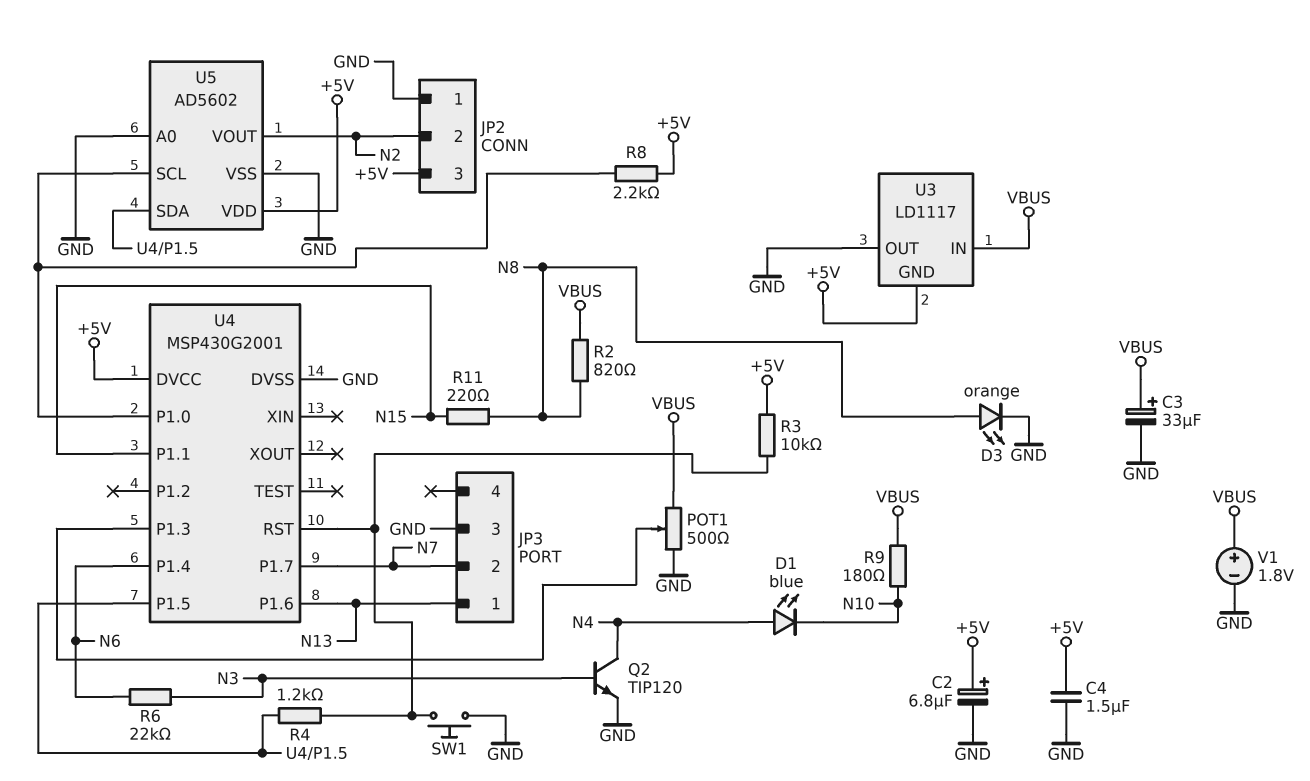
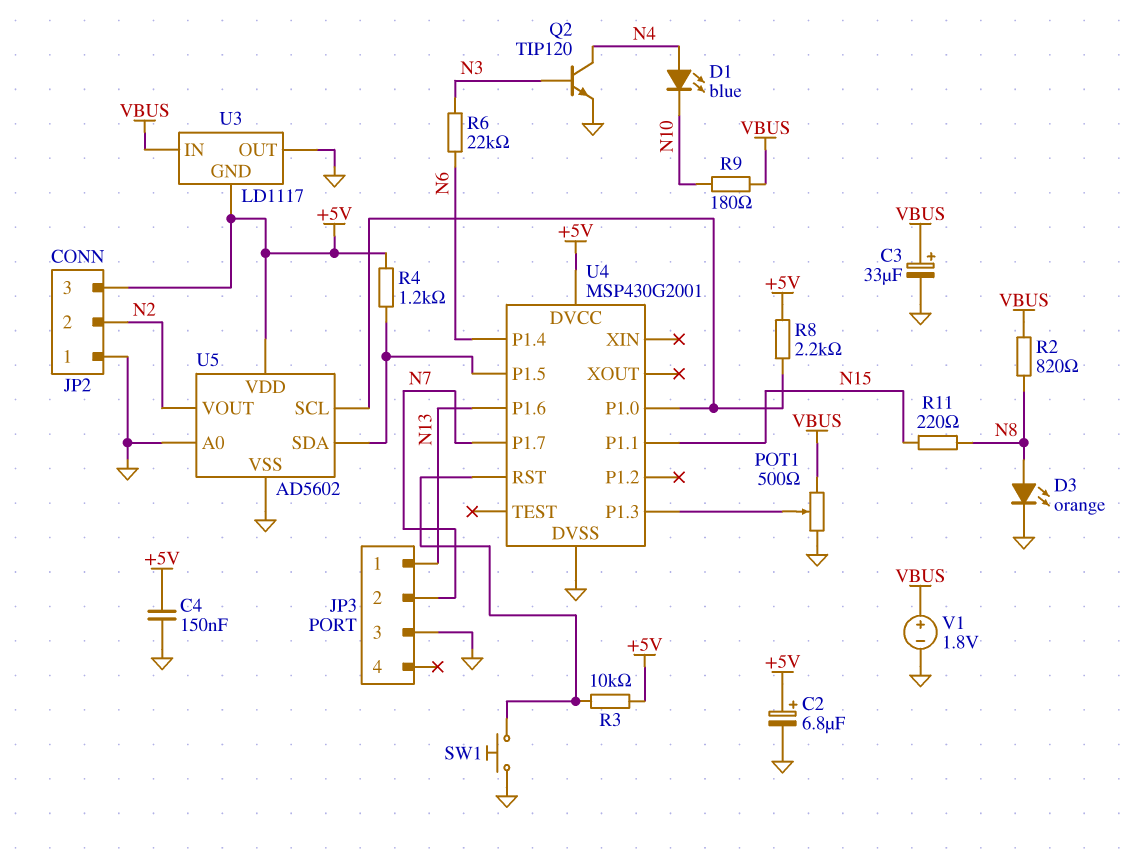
C4: 1.5uF (+5V, GND) -> 150nF (+5V, GND)
R4: 1.2k (U4/P1.5, U4/RST) -> 1.2k (+5V, U4/P1.5)

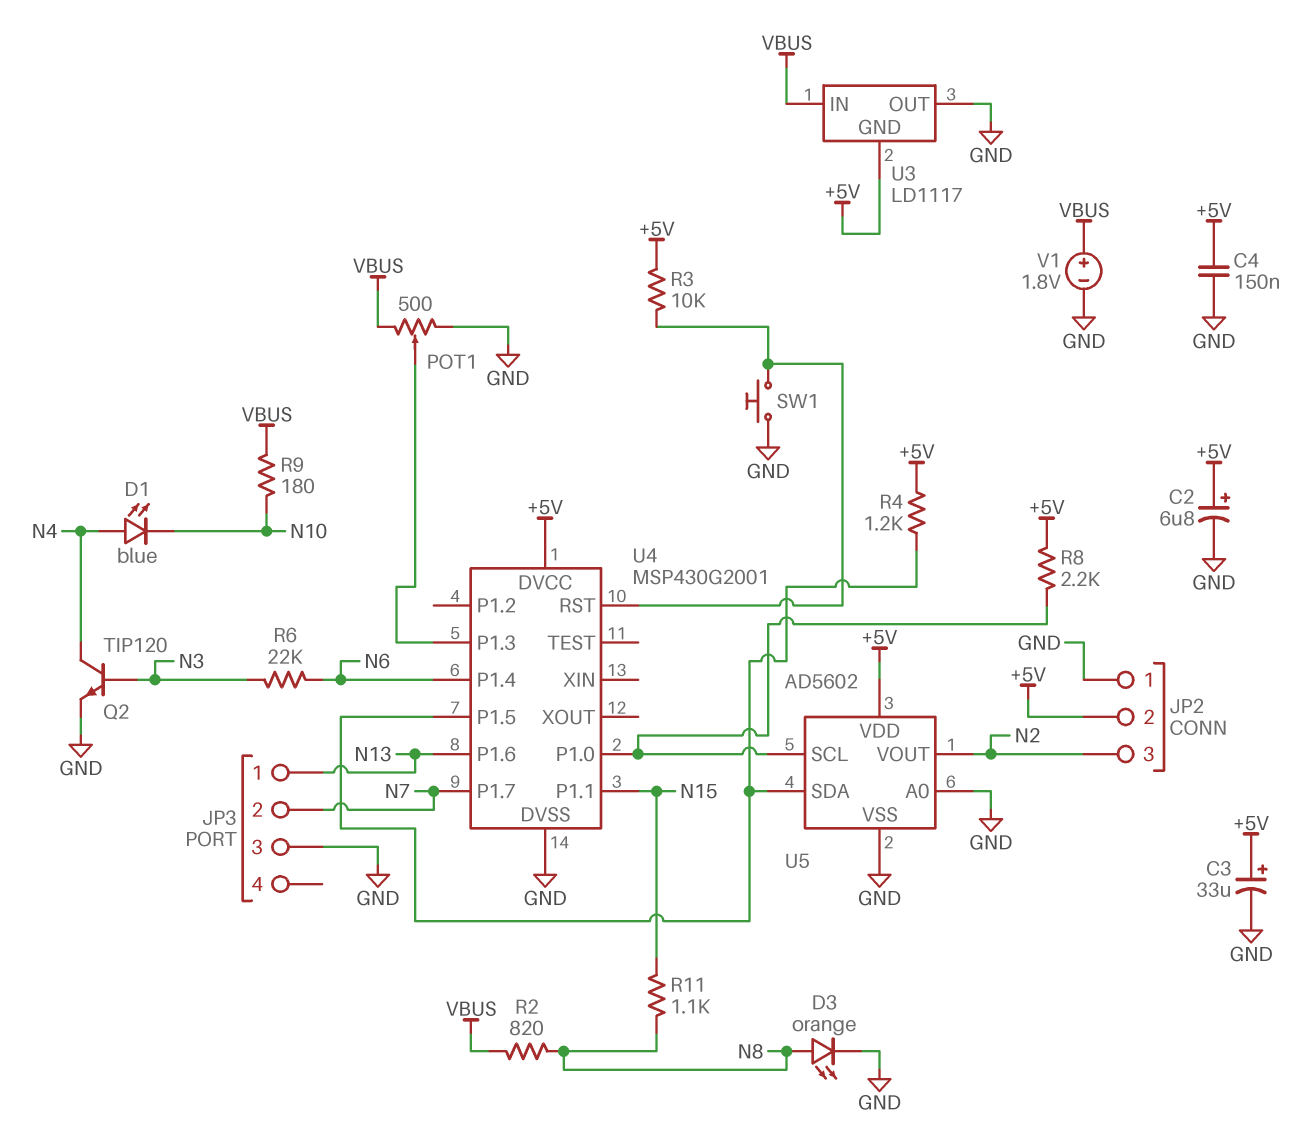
C3: 33uF (plus VBUS, minus GND) -> 33uF (plus +5V, minus GND)
JP2 pin 2: N2 -> +5V
JP2 pin 3: +5V -> N2
R11: 220 (N8, N15) -> 1.1k (N8, N15)

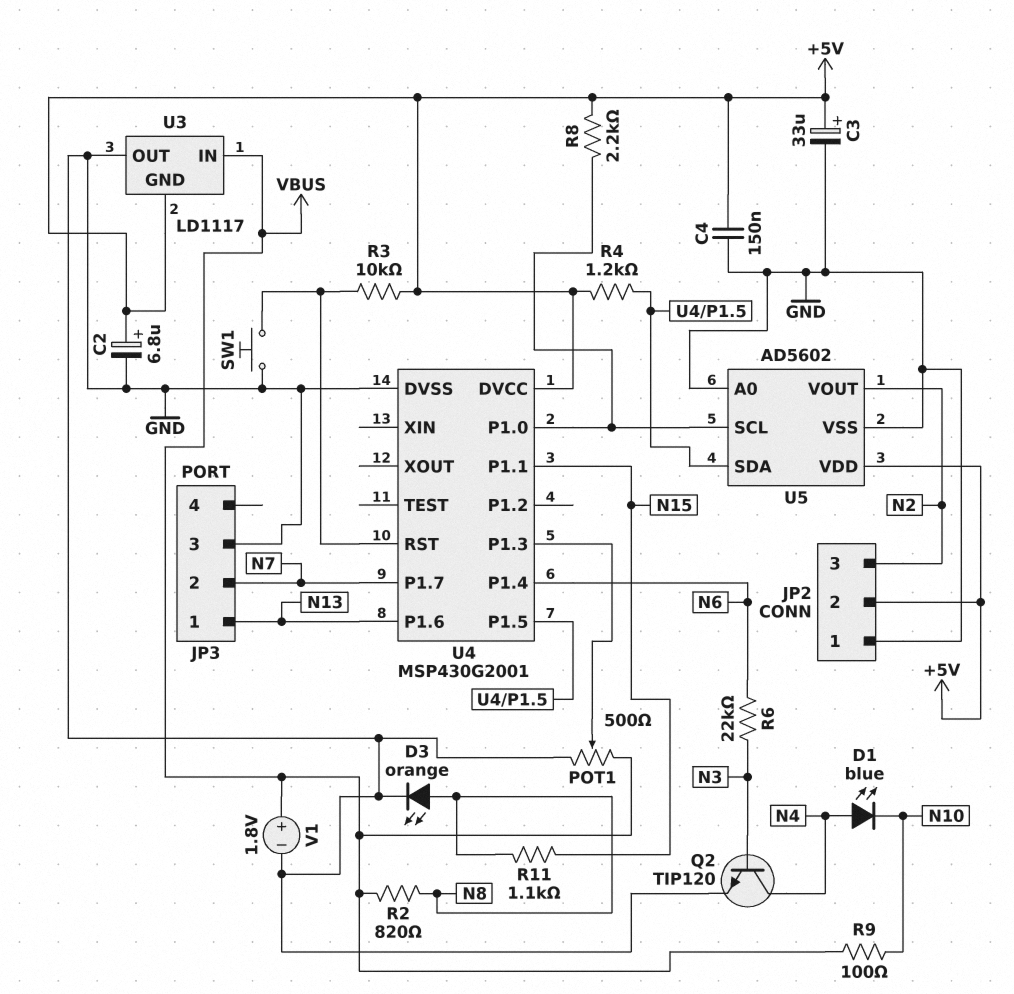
R9: 180 (N10, VBUS) -> 100 (N10, VBUS)

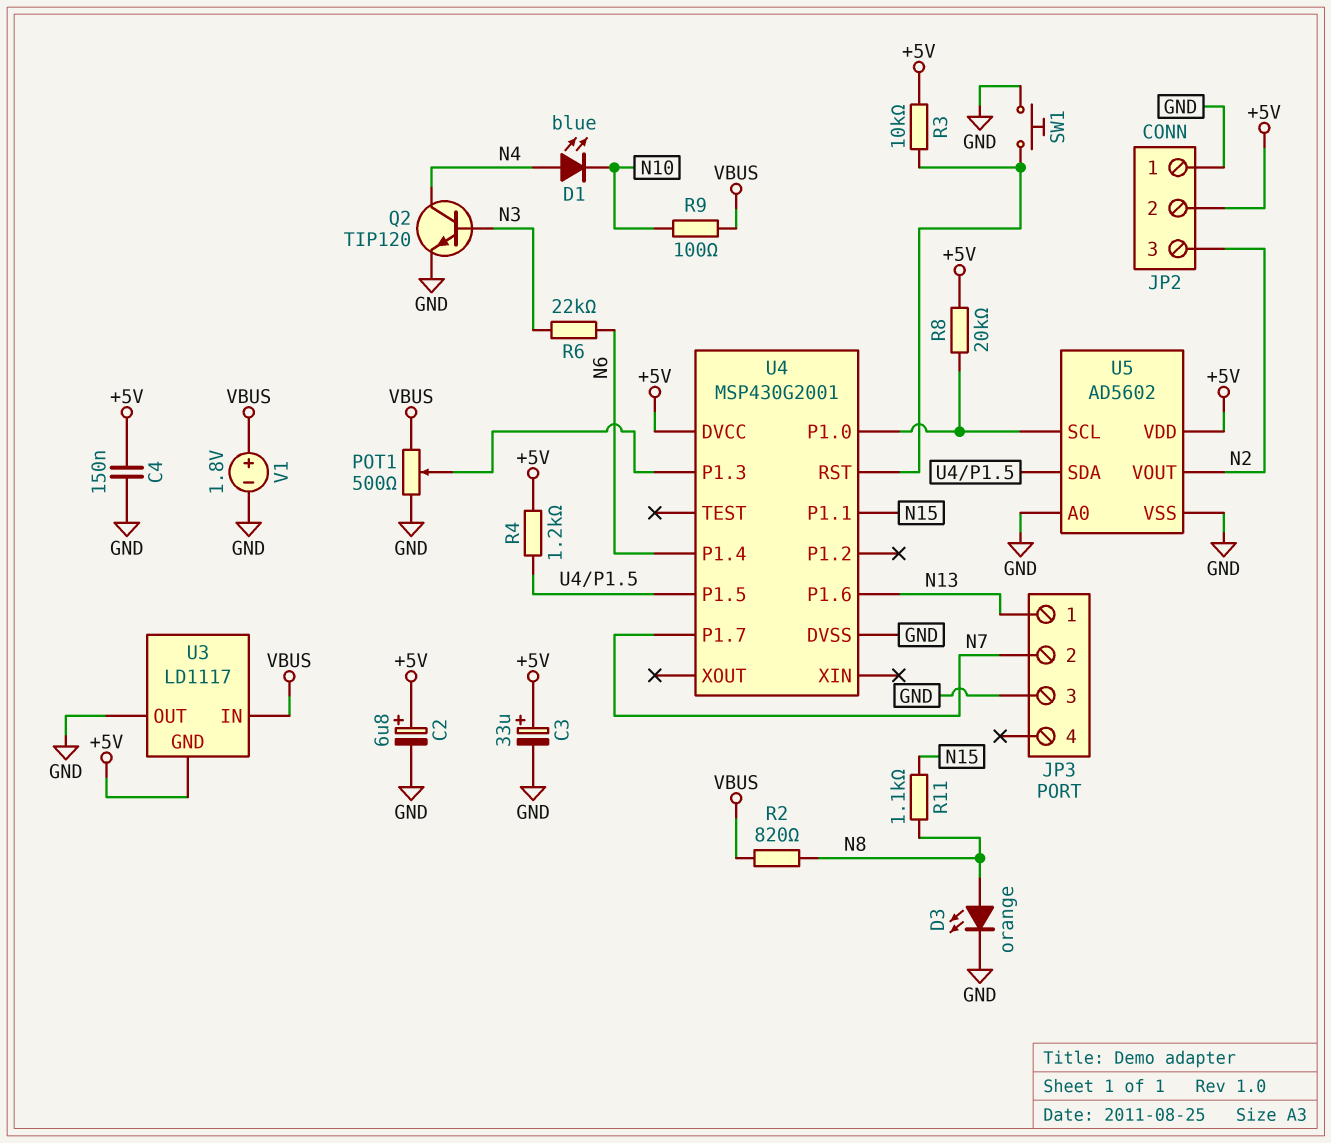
R8: 2.2k (+5V, U4/P1.0) -> 20k (+5V, U4/P1.0)

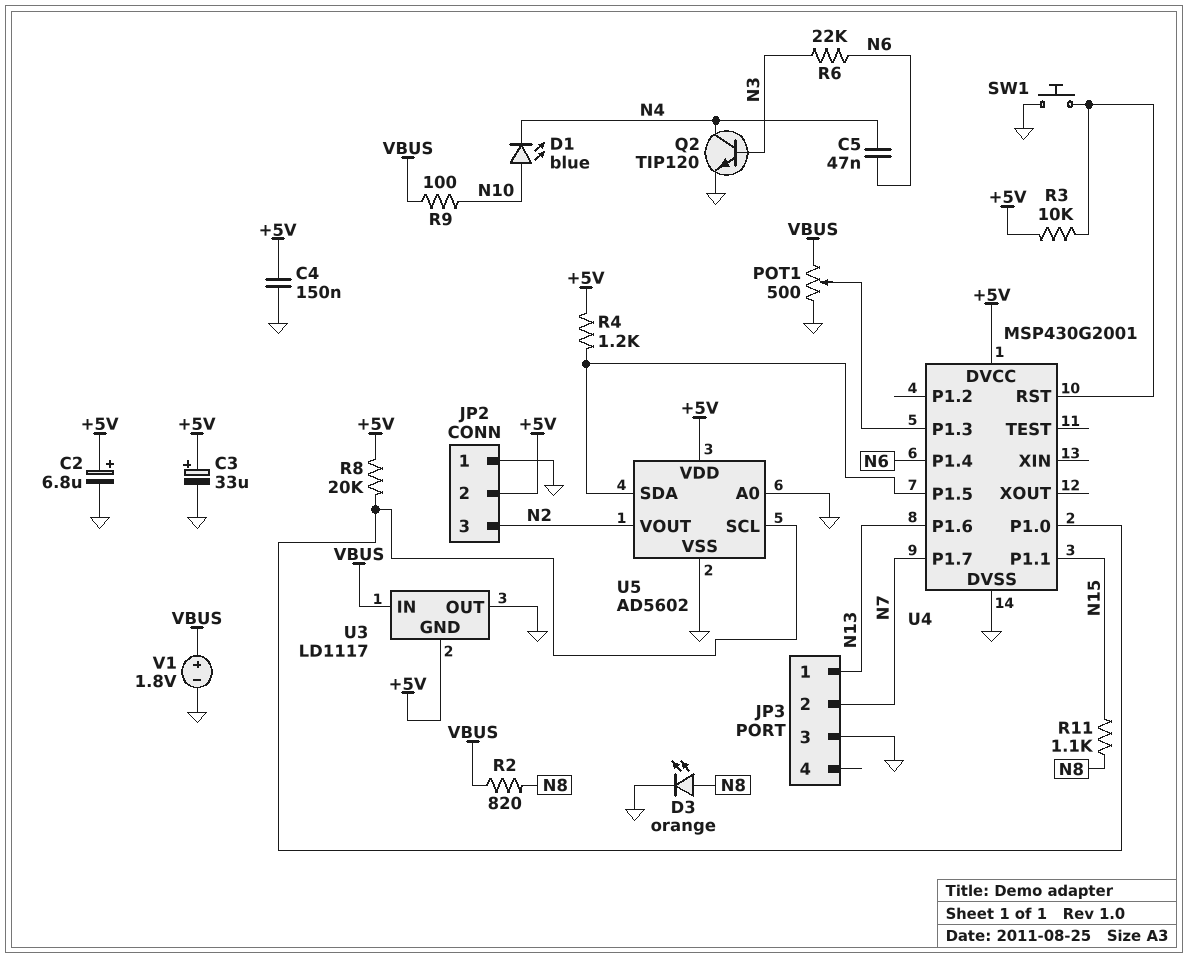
C5: none -> 47nF (N4, N6)
D1: LED blue (A N4, K N10) -> LED blue (A N10, K N4)

